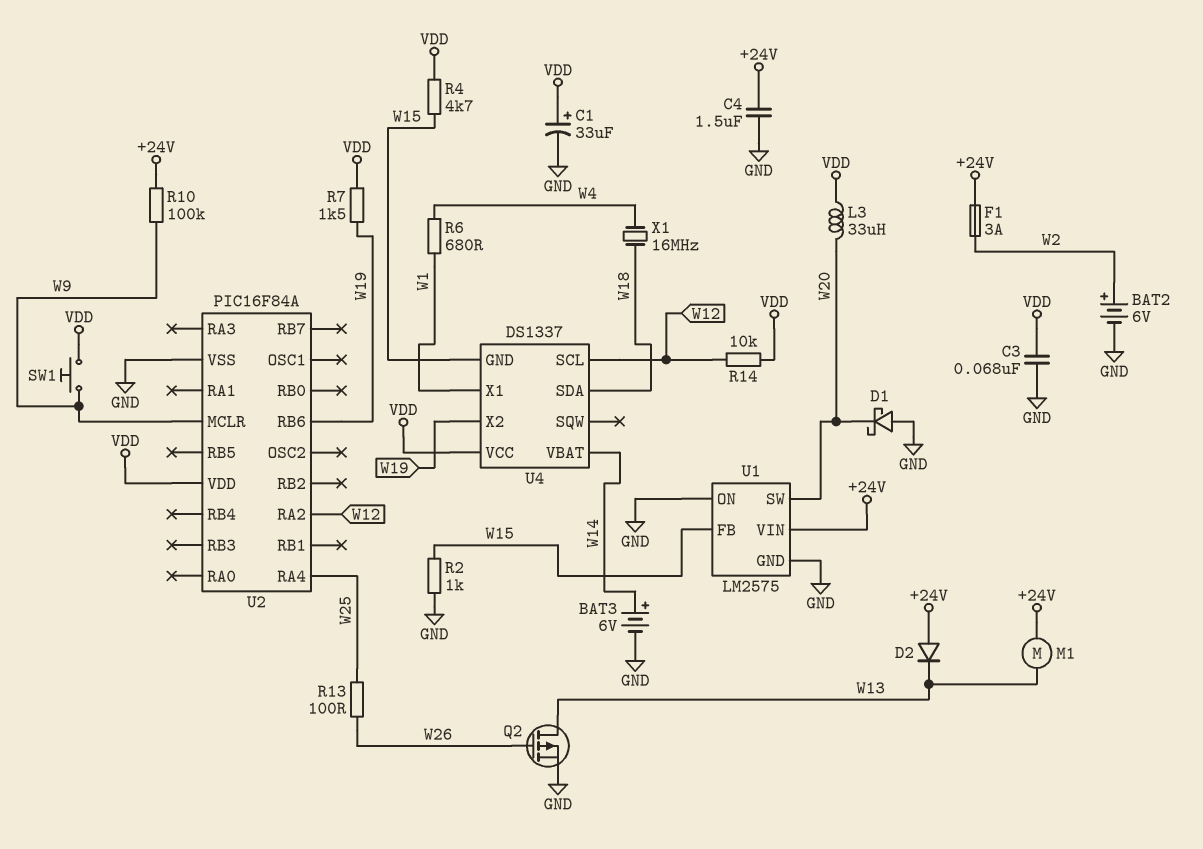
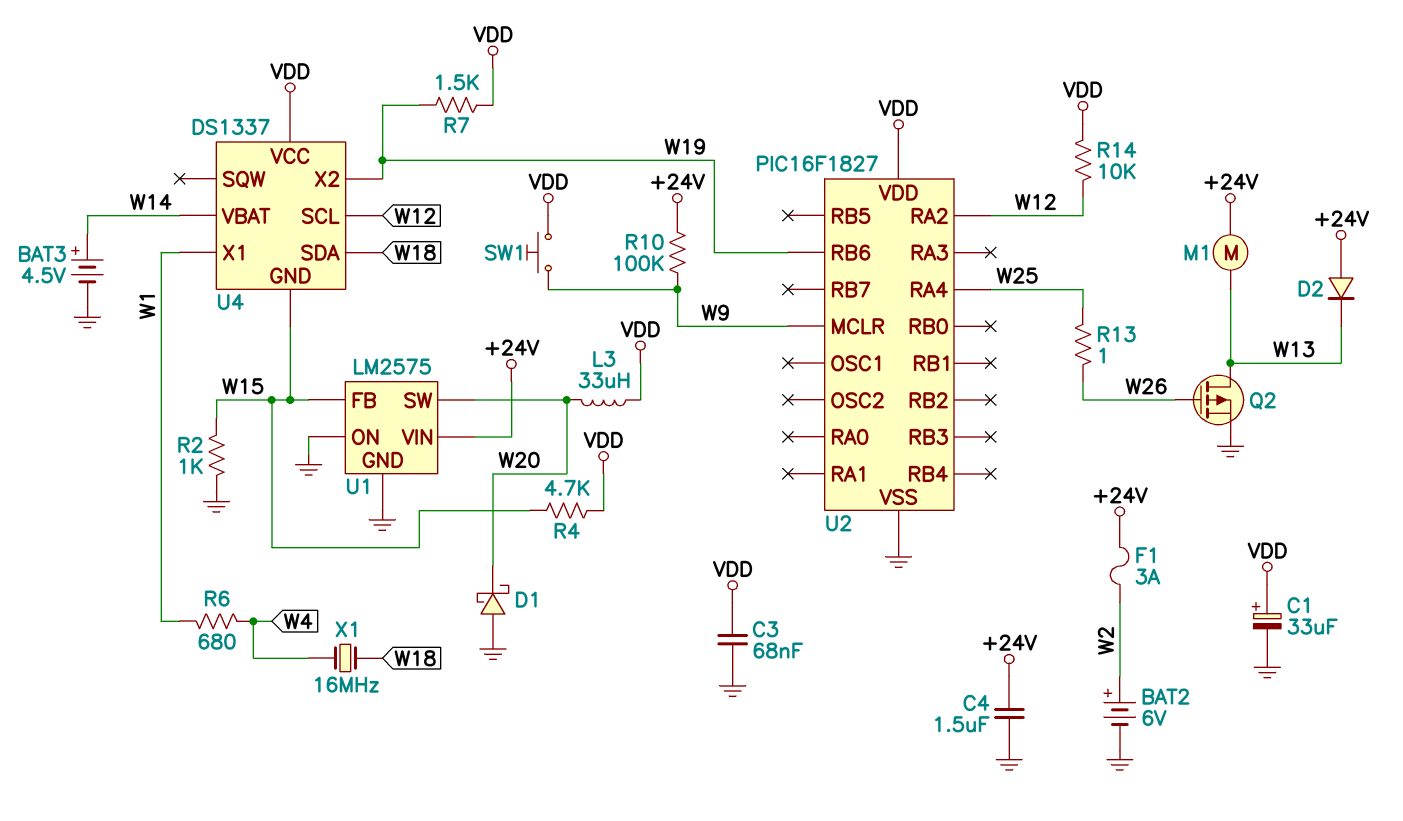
BAT3: 6V (plus W14, minus GND) -> 4.5V (plus W14, minus GND)
R13: 100 (W25, W26) -> 1 (W25, W26)
U2: PIC16F84A -> PIC16F1827

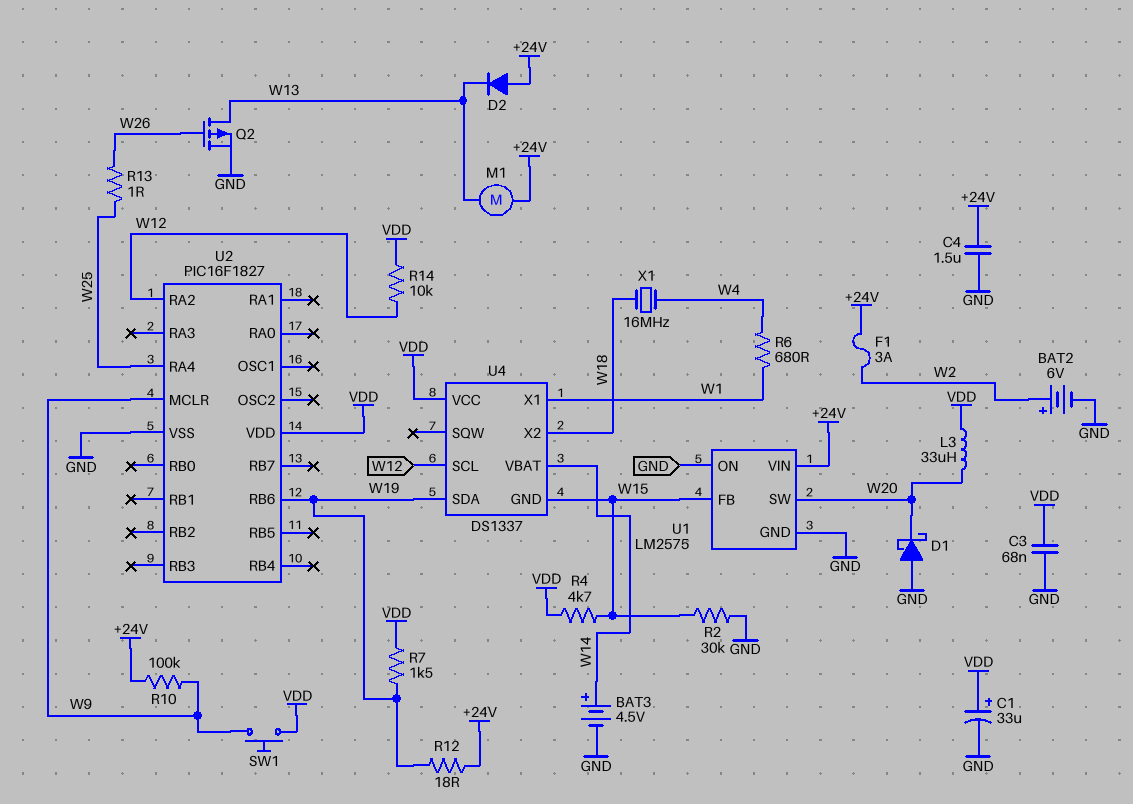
R2: 1k (GND, W15) -> 30k (GND, W15)
R12: none -> 18 (+24V, W19)
U4 pin SDA: W18 -> W19
U4 pin X2: W19 -> W18

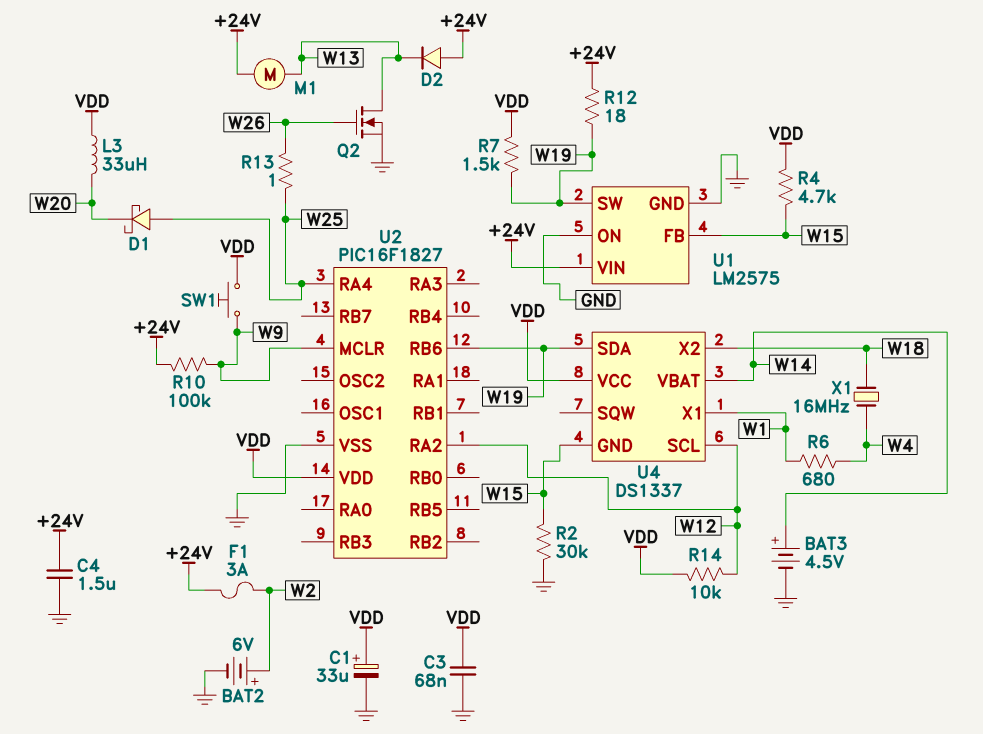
D1: schottky (A GND, K W20) -> schottky (A W25, K W20)
Q2: PMOS (G W26, D W13, S GND) -> NMOS (G W26, D W13, S GND)
U1 pin SW: W20 -> W19

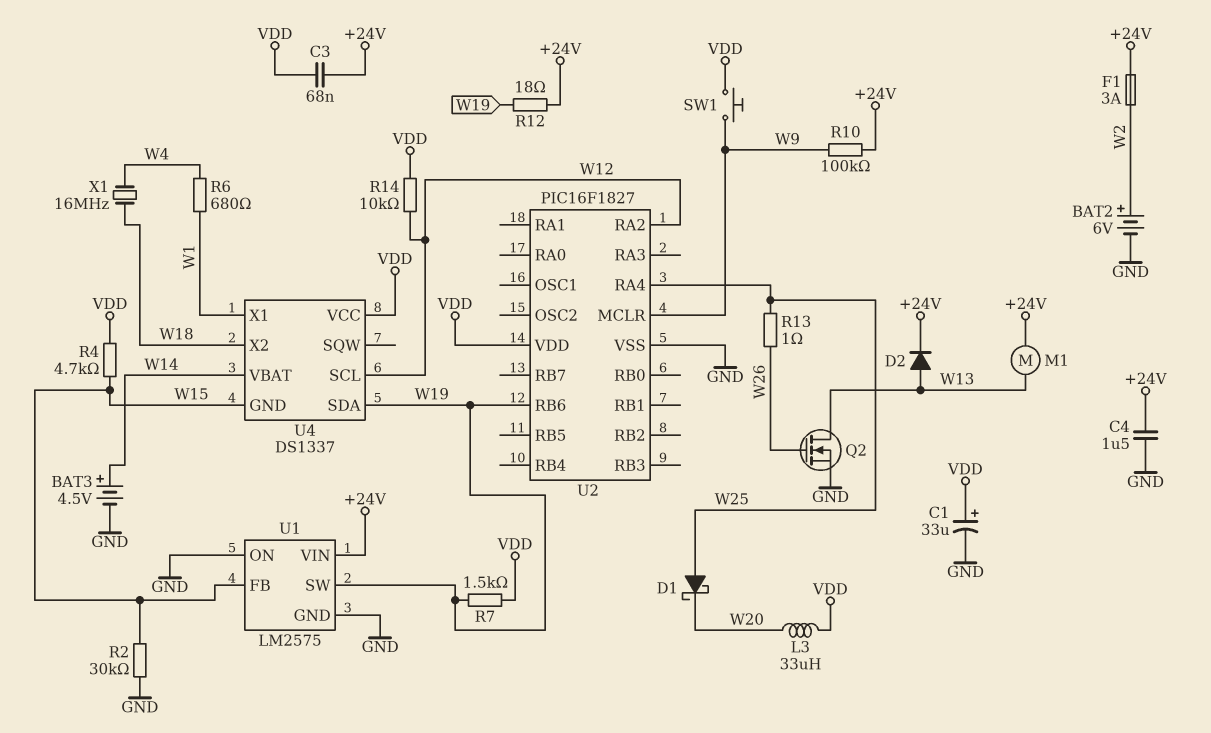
C3: 68nF (GND, VDD) -> 68nF (+24V, VDD)
D2: diode (A +24V, K W13) -> diode (A W13, K +24V)

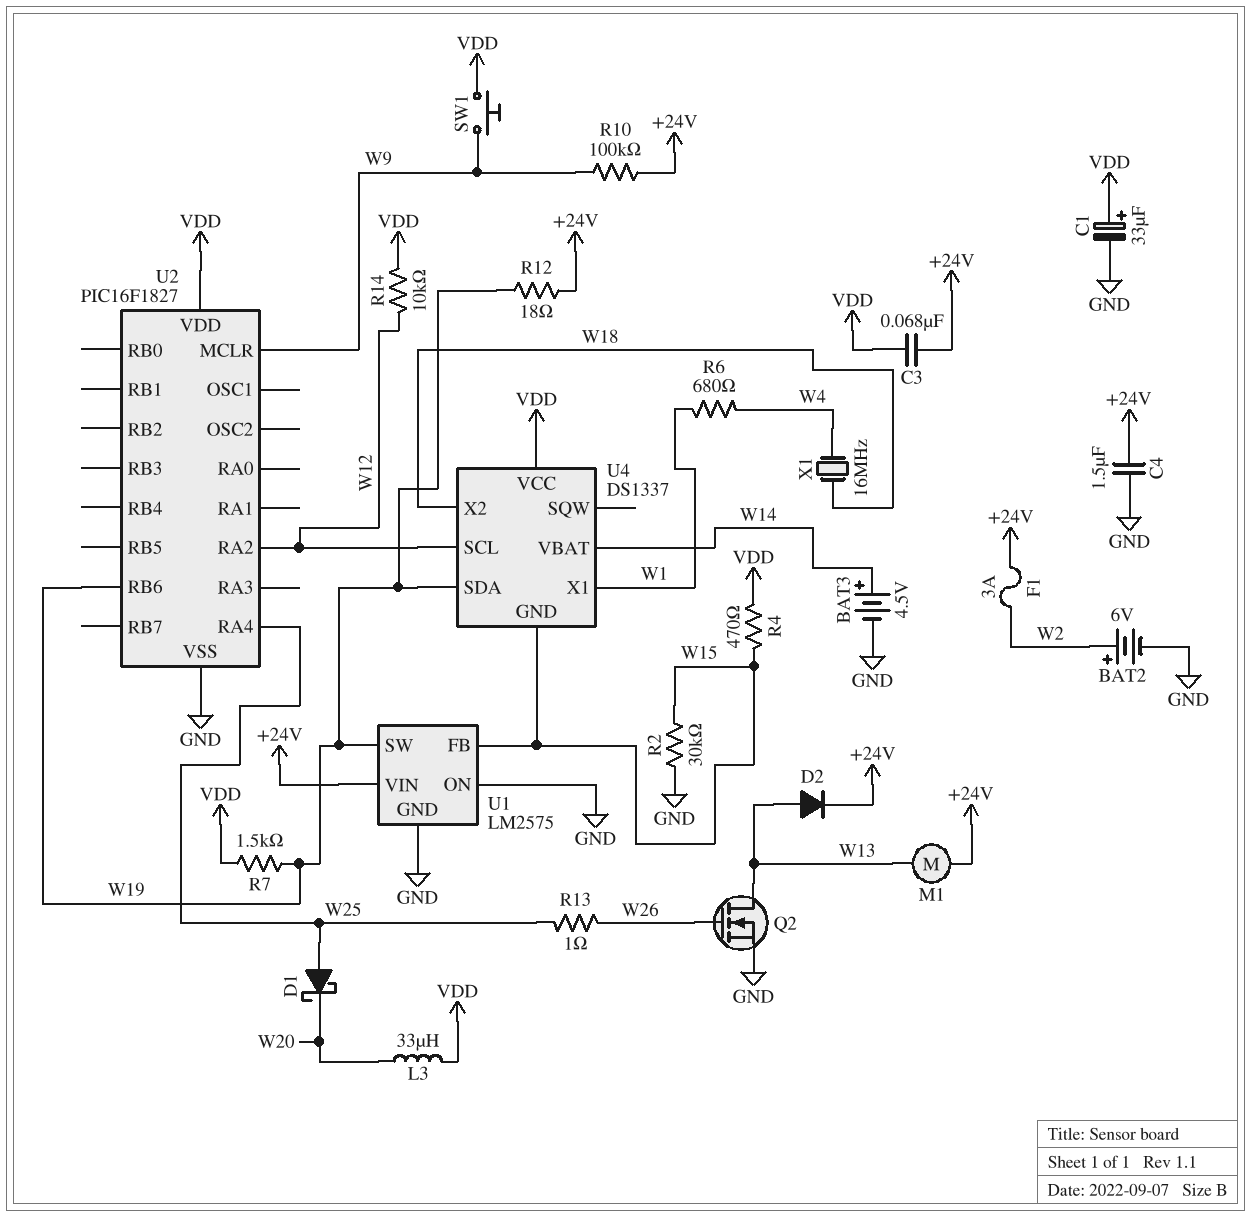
R4: 4.7k (VDD, W15) -> 470 (VDD, W15)

